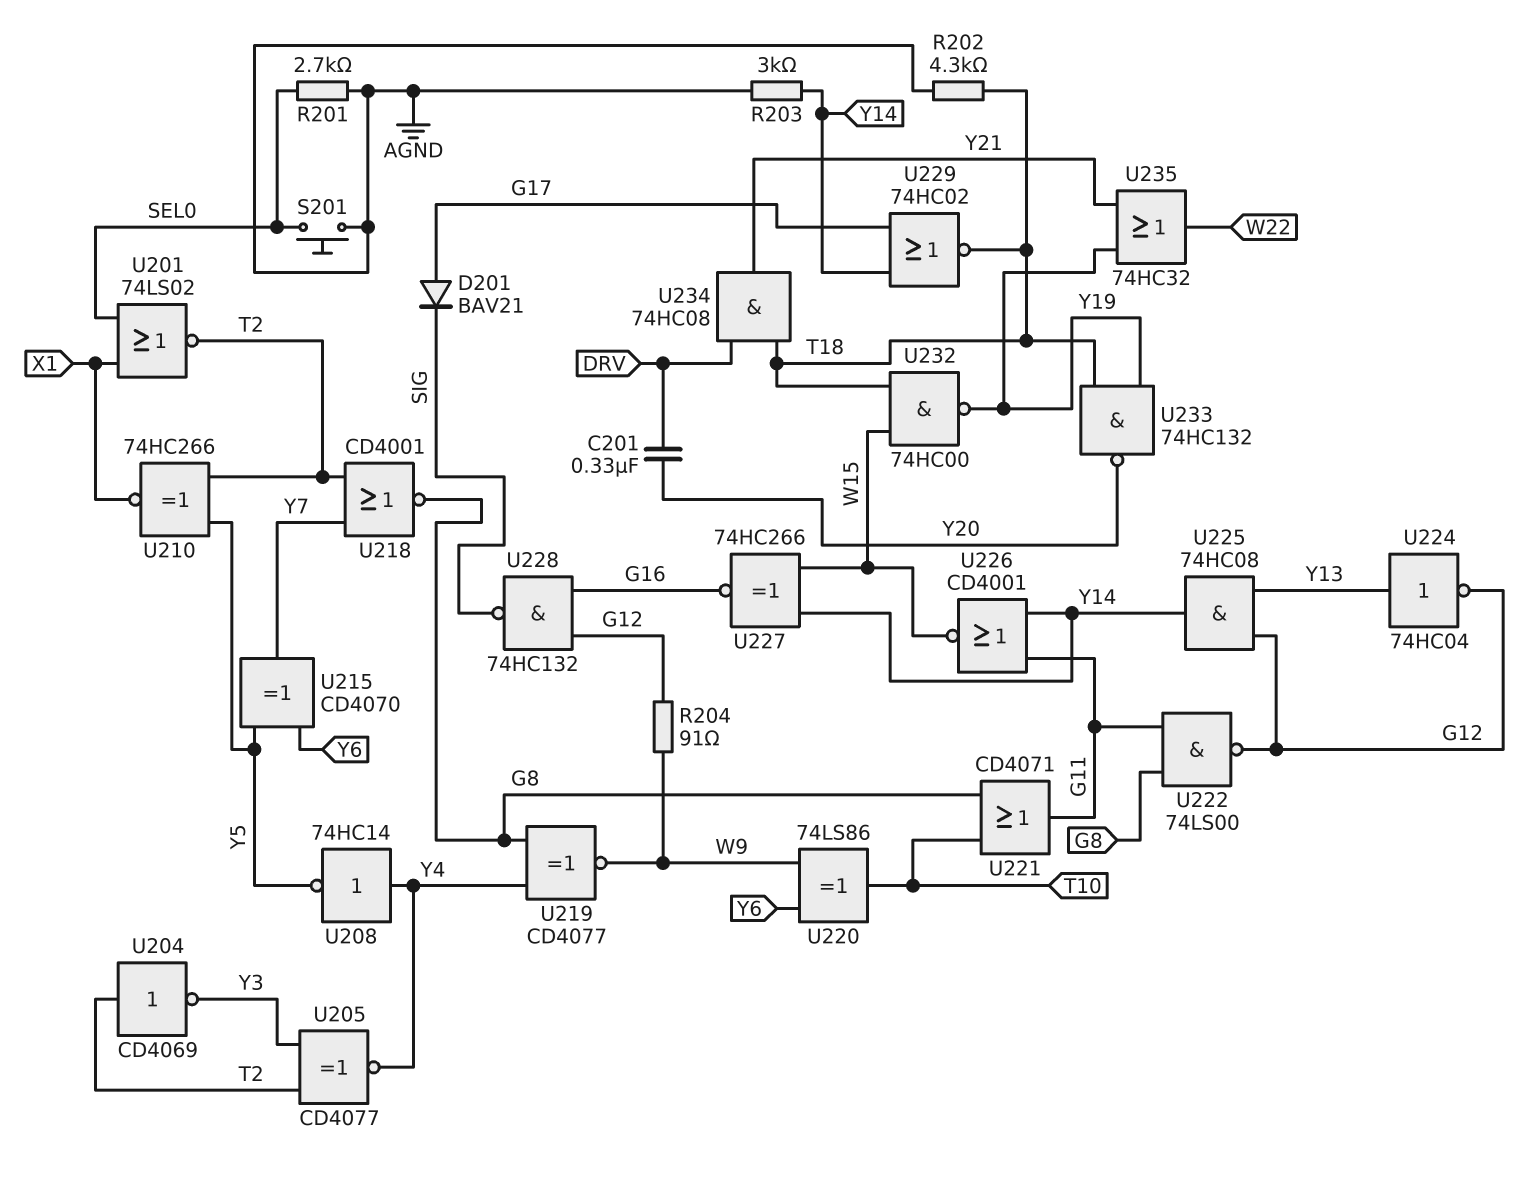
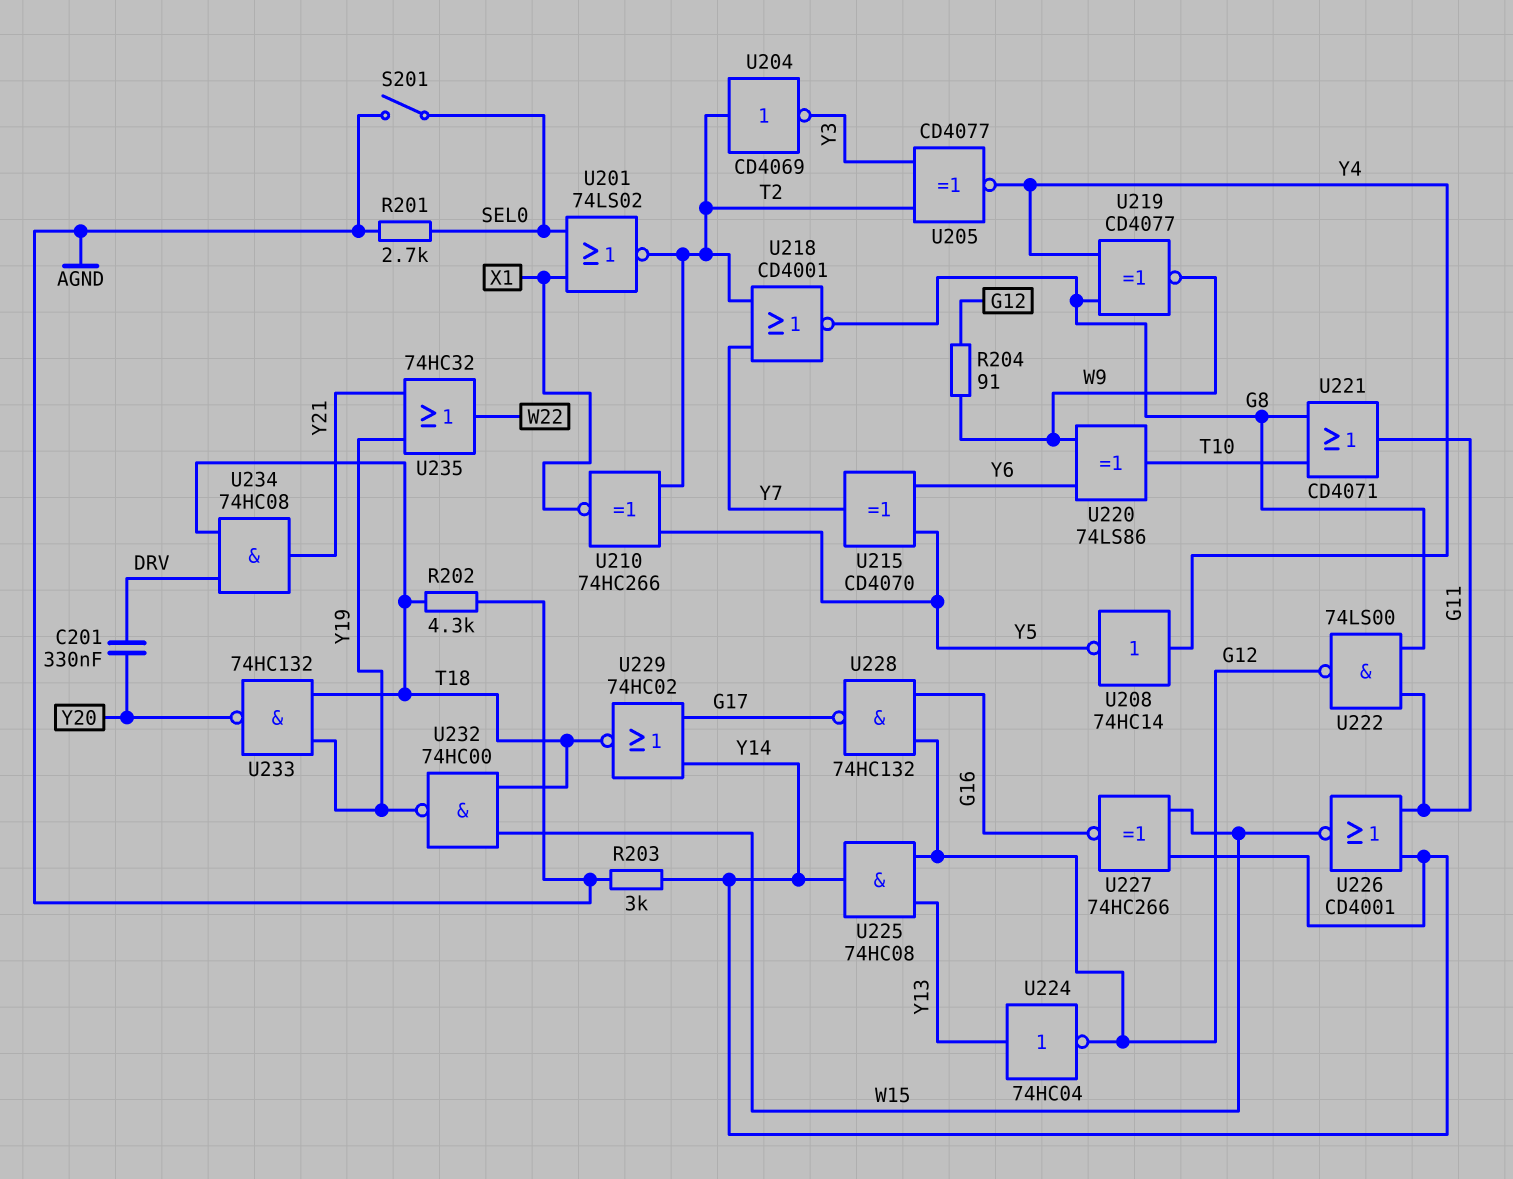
D201: diode BAV21 (A G17, K SIG) -> none
S201: button (AGND, SEL0) -> switch (AGND, SEL0)
U228: NAND 74HC132 (in G12, in G16, out SIG) -> NAND 74HC132 (in G12, in G16, out G17)

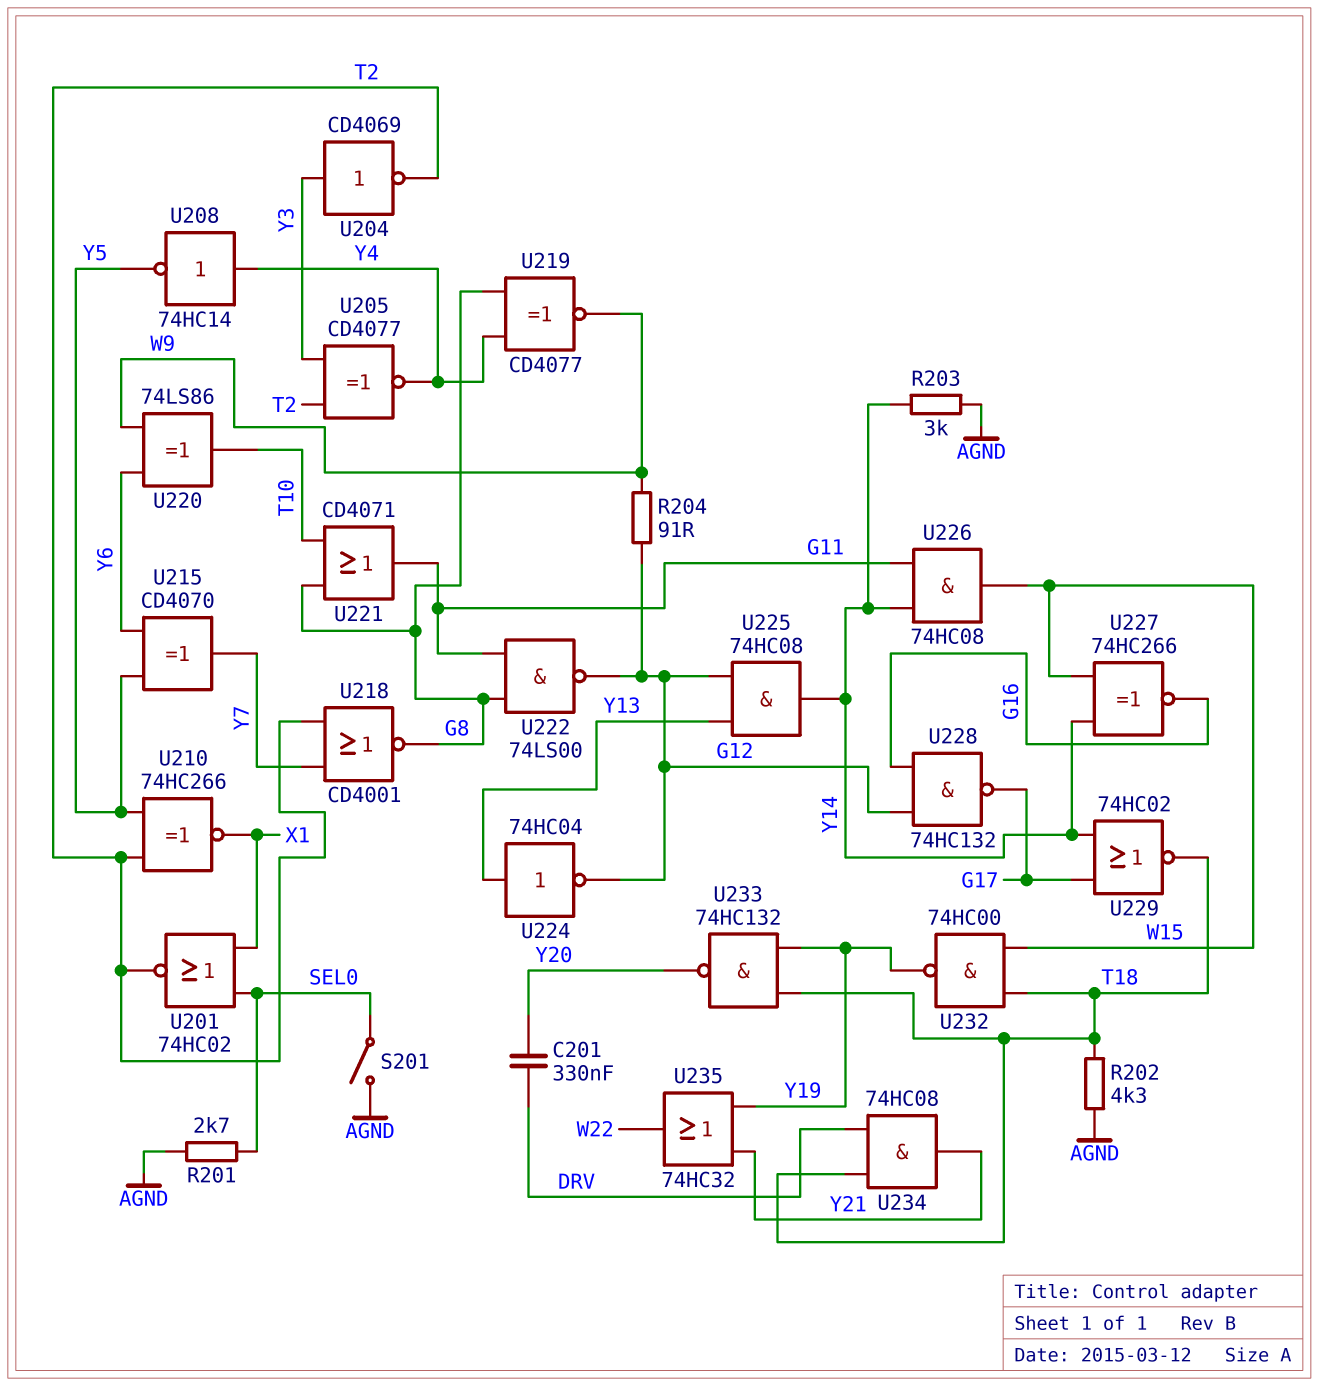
U201: NOR 74LS02 (in SEL0, in X1, out T2) -> NOR 74HC02 (in SEL0, in X1, out T2)
U204: NOT CD4069 (in T2, out Y3) -> NOT CD4069 (in Y3, out T2)
U226: NOR CD4001 (in G11, in Y14, out W15) -> AND 74HC08 (in G11, in Y14, out W15)

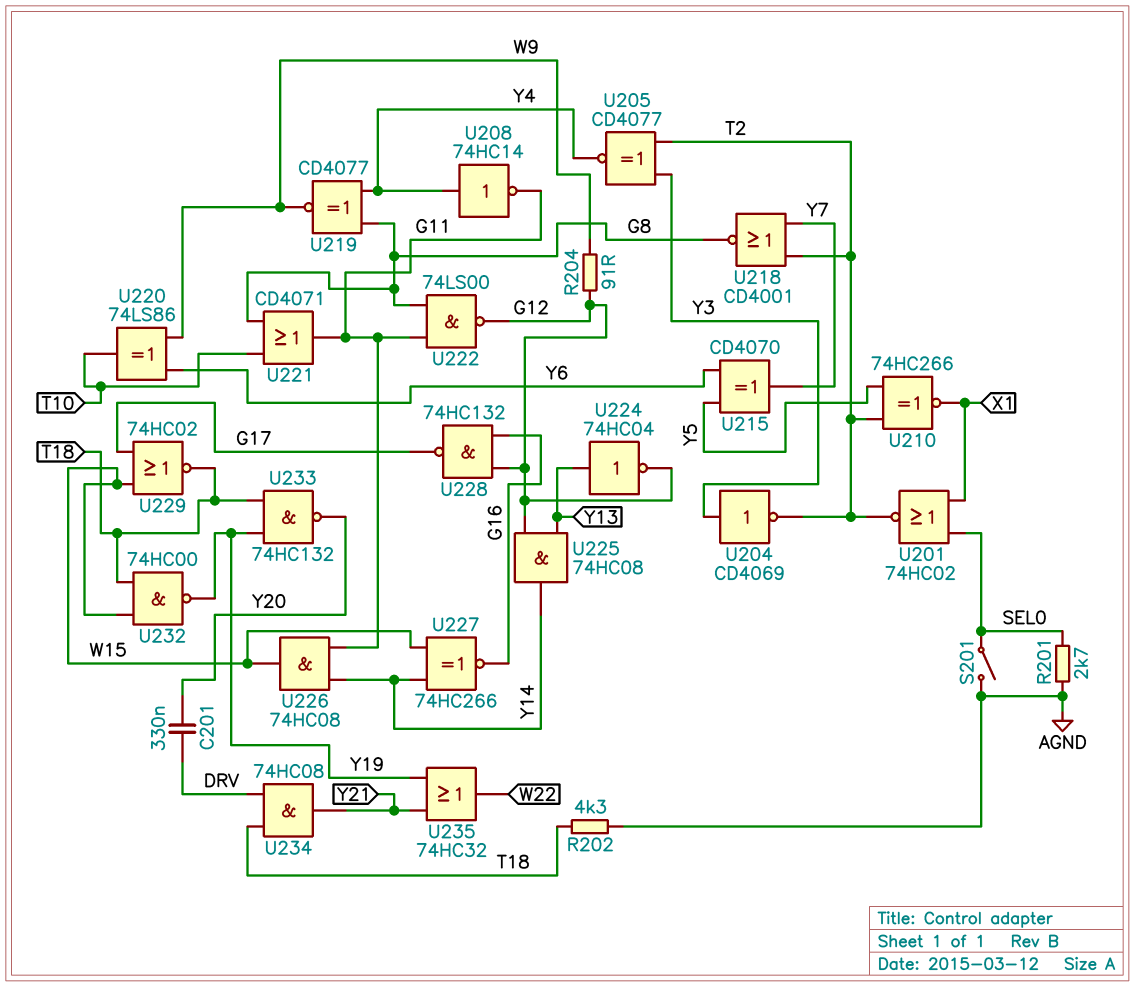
R203: 3k (AGND, Y14) -> none
U208: NOT 74HC14 (in Y4, out Y5) -> NOT 74HC14 (in Y4, out G11)
U229: NOR 74HC02 (in G17, in Y14, out T18) -> NOR 74HC02 (in G17, in W15, out T18)

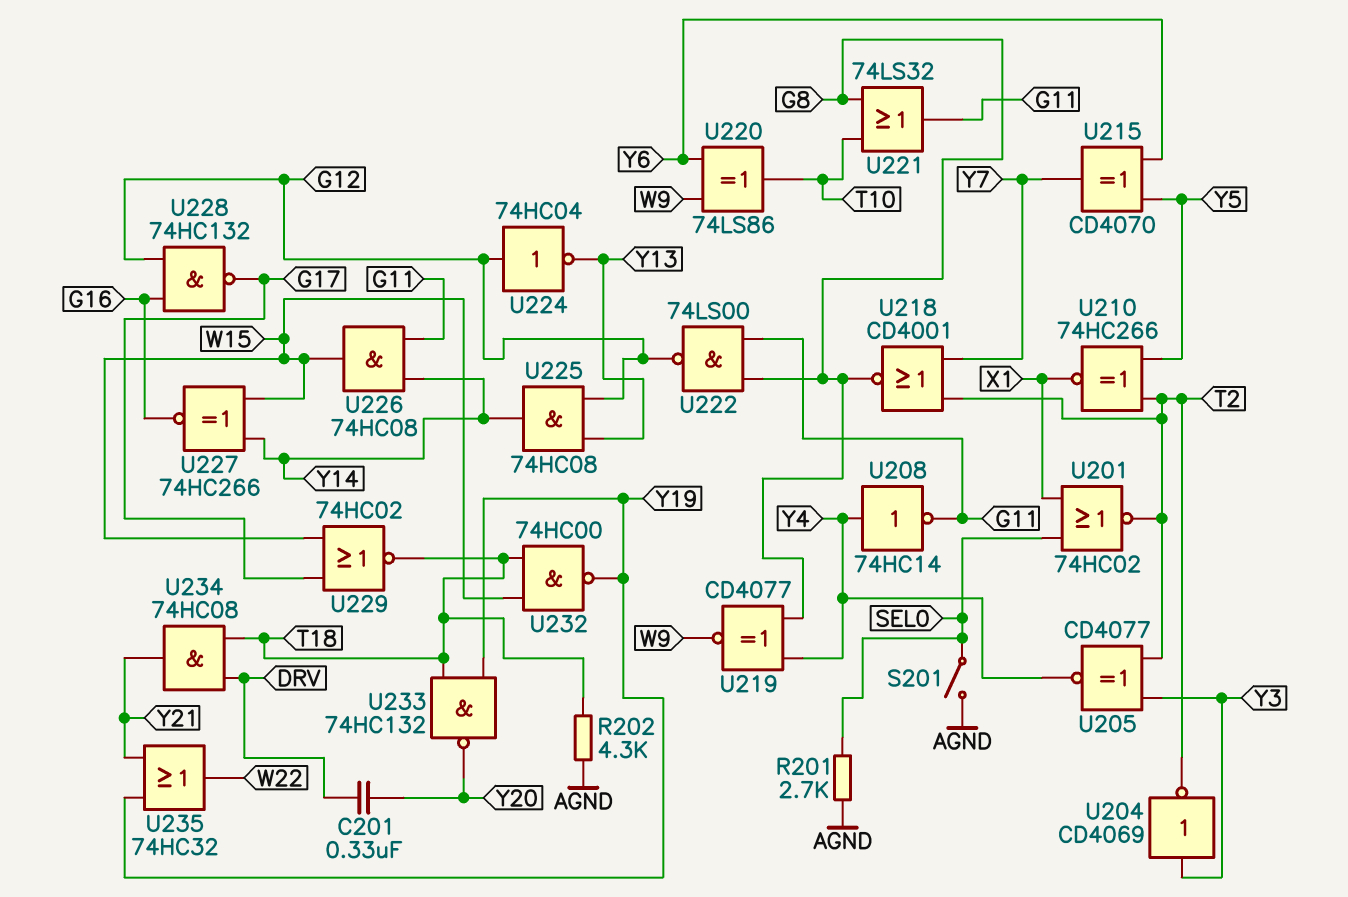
R204: 91 (G12, W9) -> none
U221: OR CD4071 (in G8, in T10, out G11) -> OR 74LS32 (in G8, in T10, out G11)
U224: NOT 74HC04 (in Y13, out G12) -> NOT 74HC04 (in G12, out Y13)

